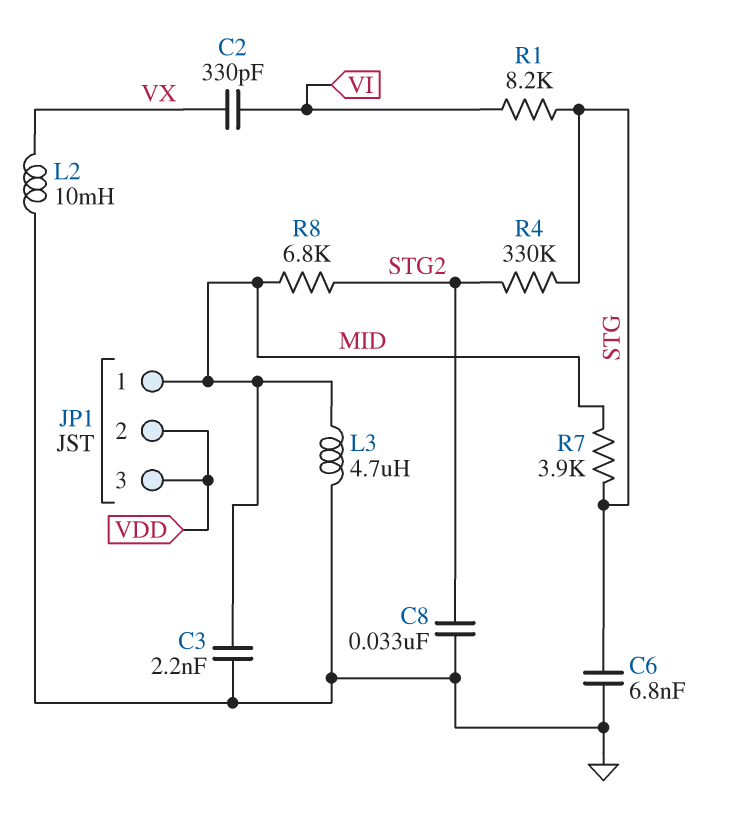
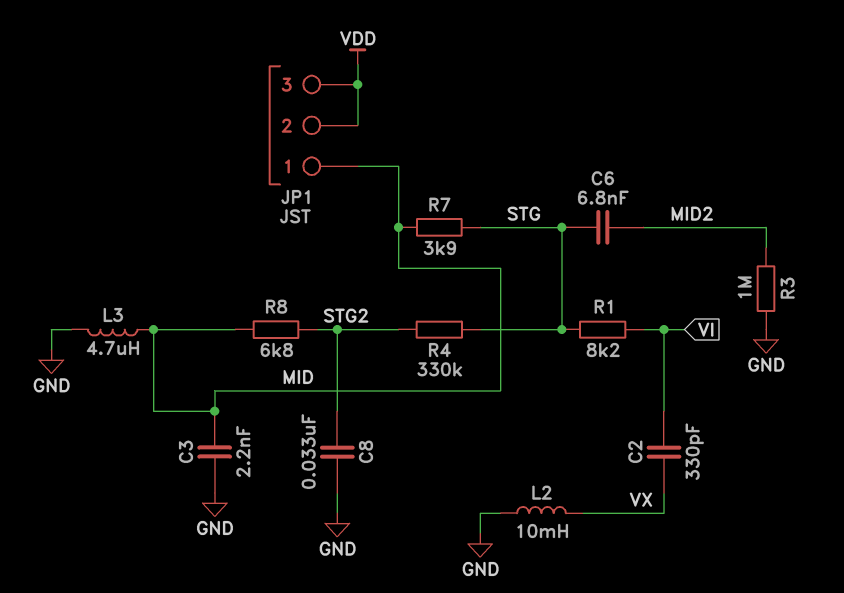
C6: 6.8nF (GND, STG) -> 6.8nF (MID2, STG)
R3: none -> 1M (GND, MID2)

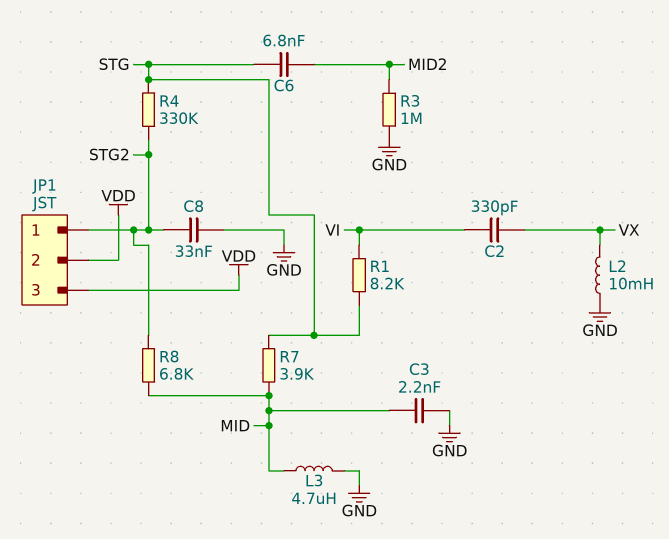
JP1 pin 1: MID -> STG2

